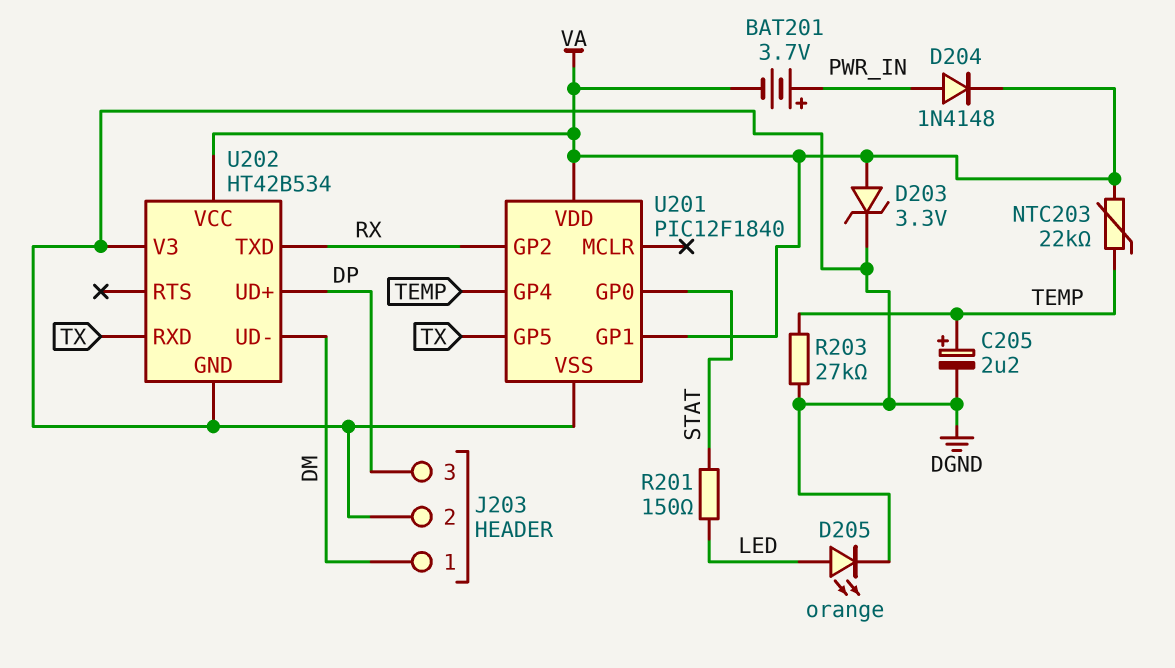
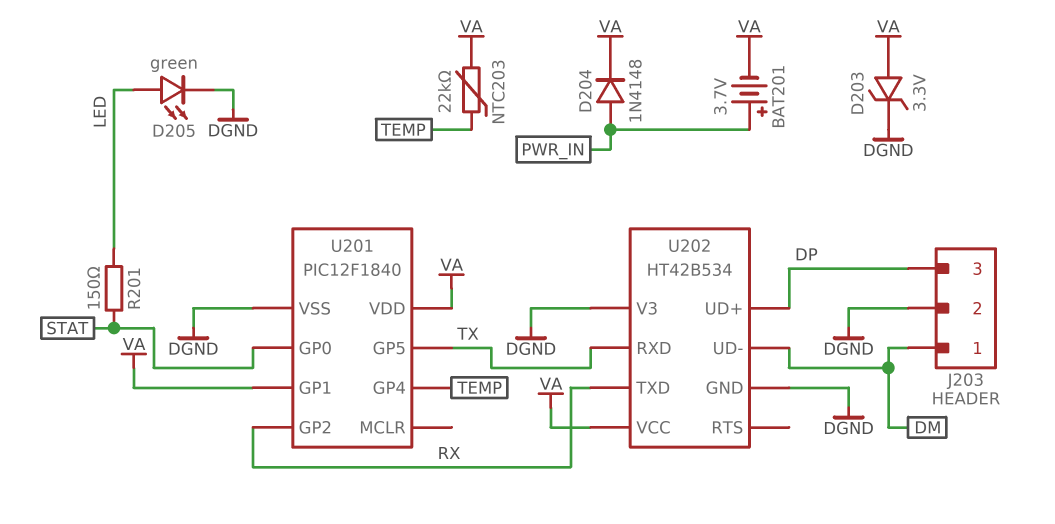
C205: 2.2uF (plus TEMP, minus DGND) -> none
D205: LED orange (A LED, K DGND) -> LED green (A LED, K DGND)
R203: 27k (DGND, TEMP) -> none

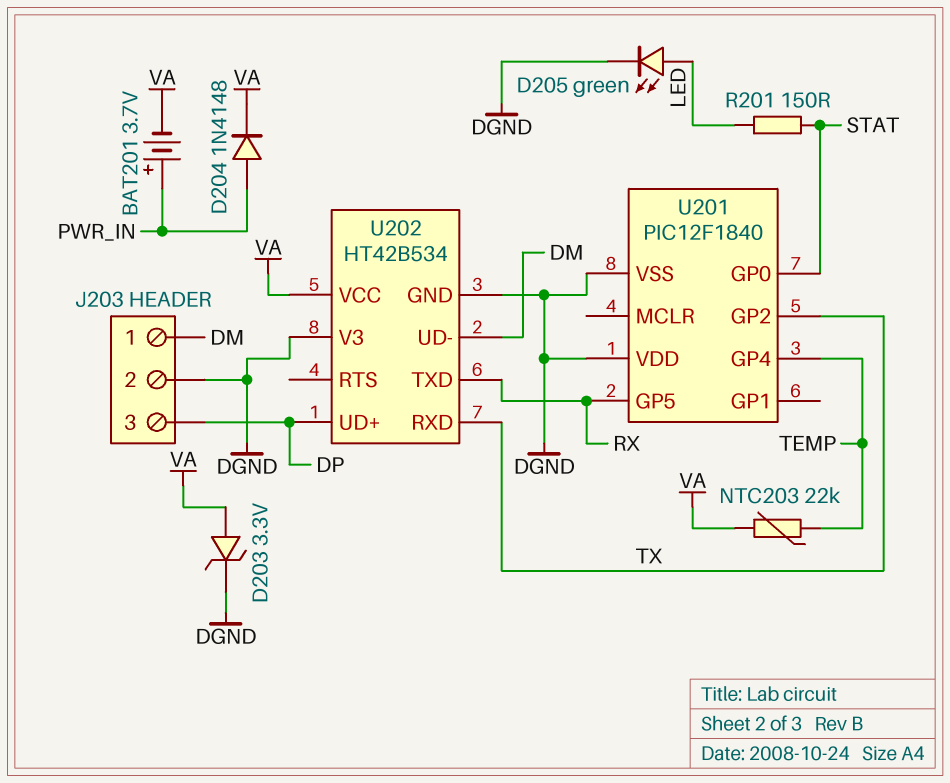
U201 pin GP1: VA -> none
U201 pin GP2: RX -> TX
U201 pin GP5: TX -> RX
U201 pin VDD: VA -> DGND

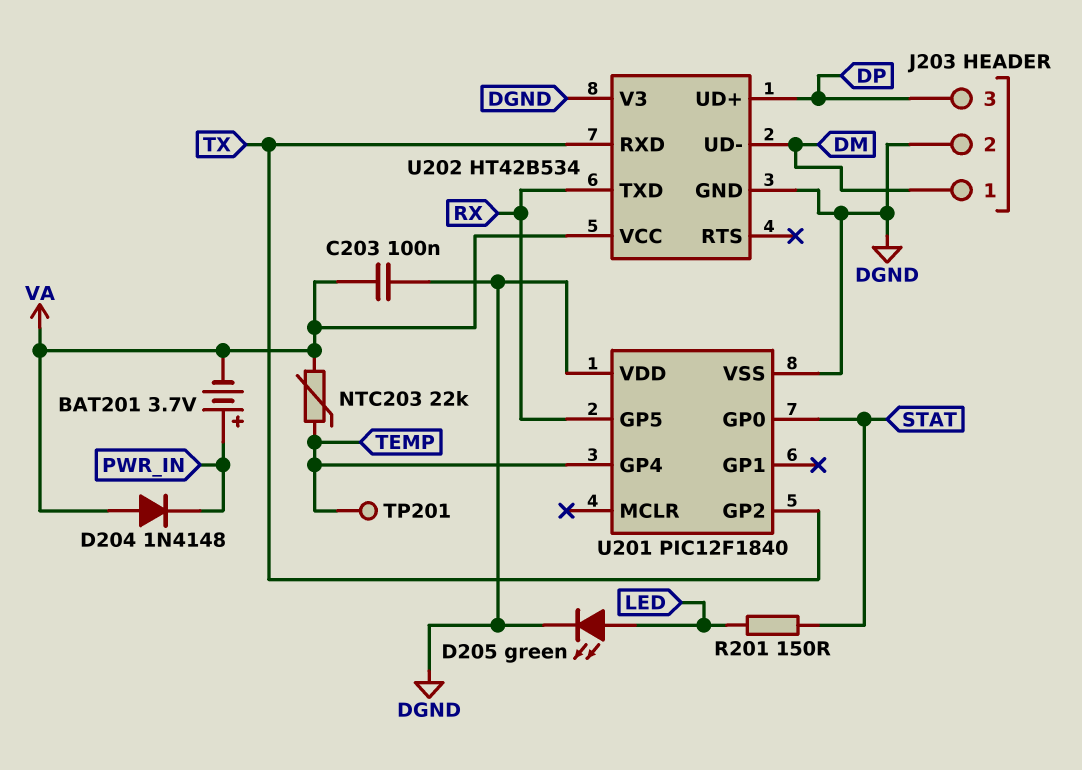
C203: none -> 100nF (DGND, VA)
D203: zener 3.3V (A VA, K DGND) -> none
D204: diode 1N4148 (A PWR_IN, K VA) -> diode 1N4148 (A VA, K PWR_IN)
TP201: none -> test point (TEMP)

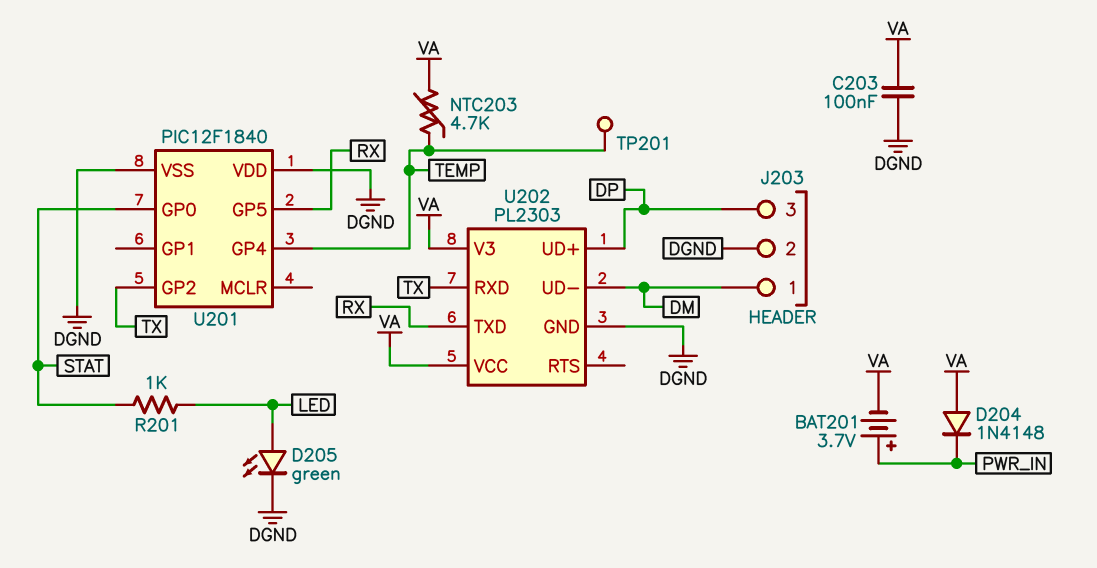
NTC203: 22k (TEMP, VA) -> 4.7k (TEMP, VA)
R201: 150 (LED, STAT) -> 1k (LED, STAT)
U202: HT42B534 -> PL2303
U202 pin V3: DGND -> VA

